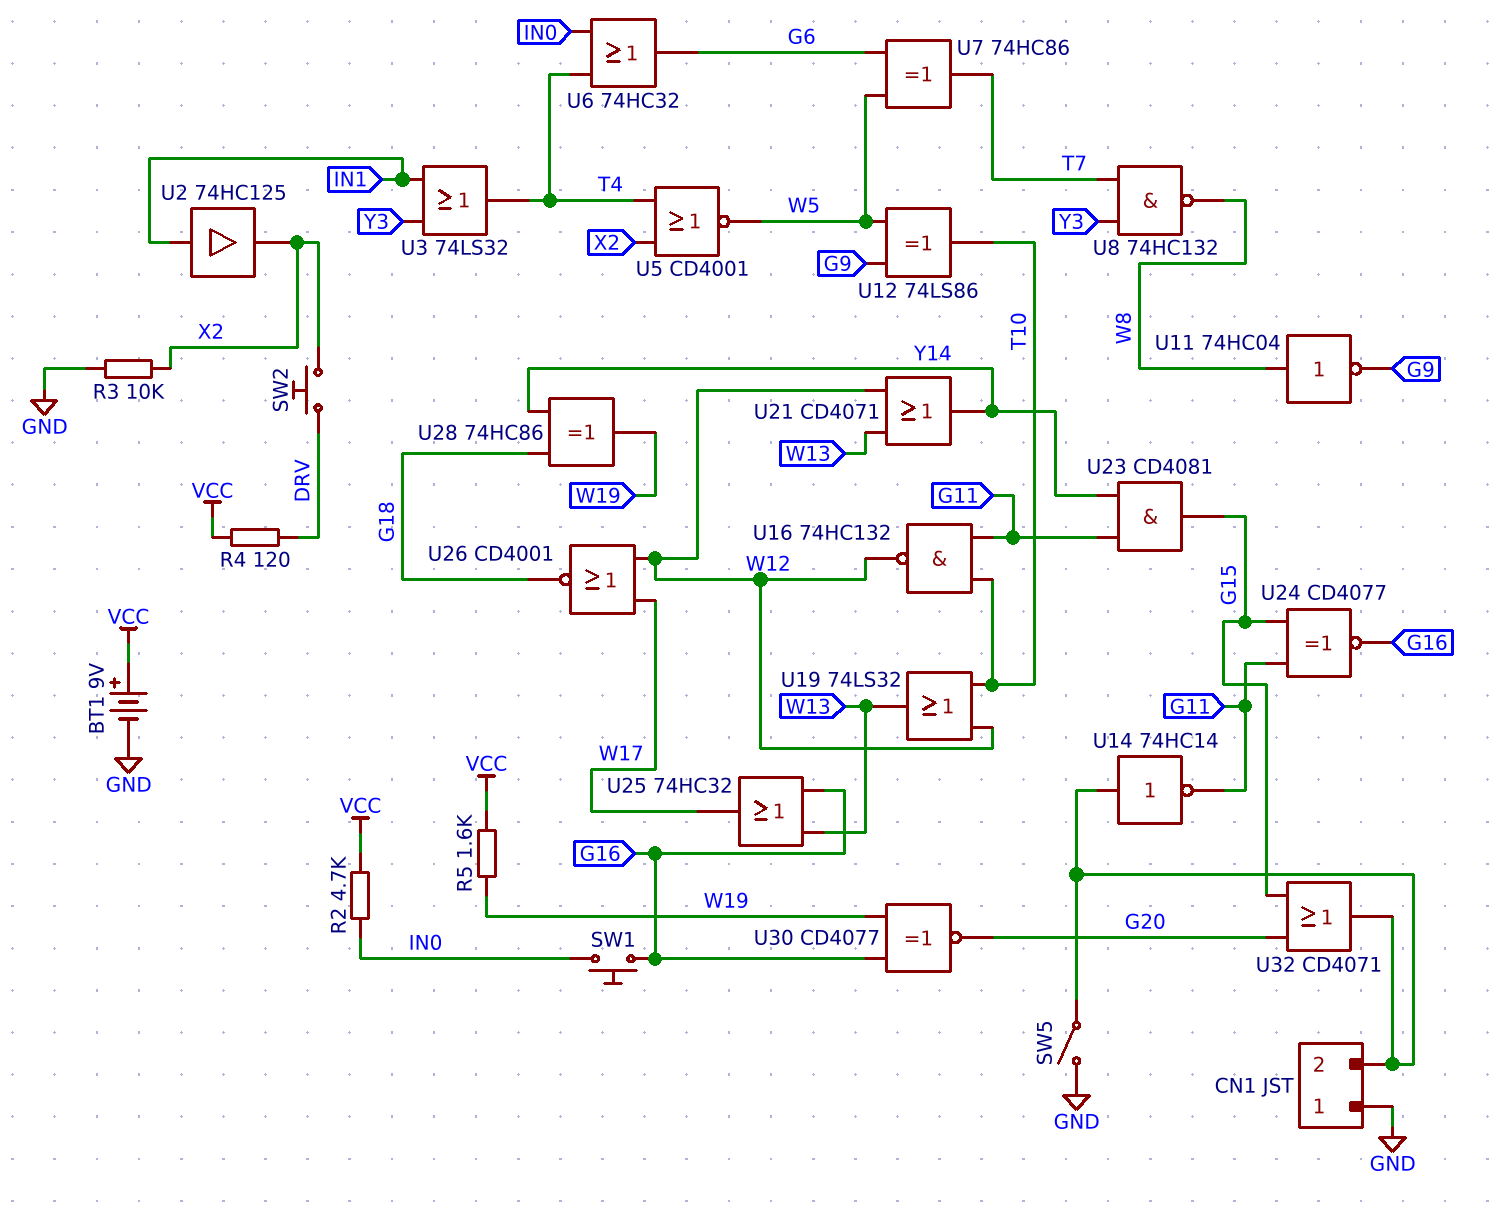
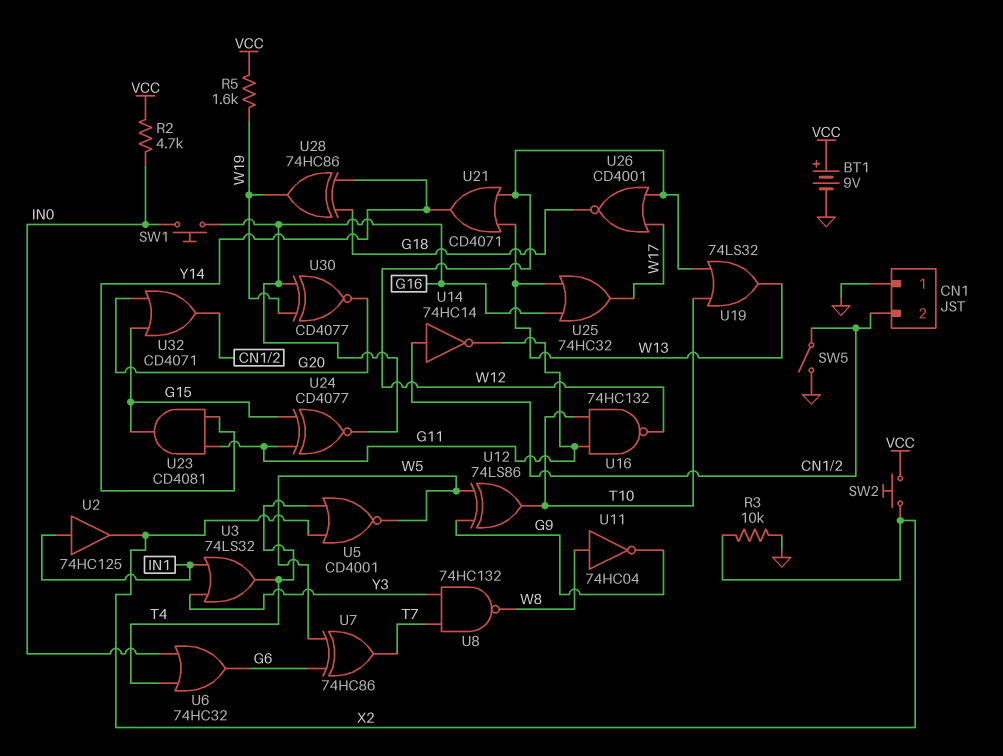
R4: 120 (DRV, VCC) -> none
SW2: button (DRV, X2) -> button (VCC, X2)

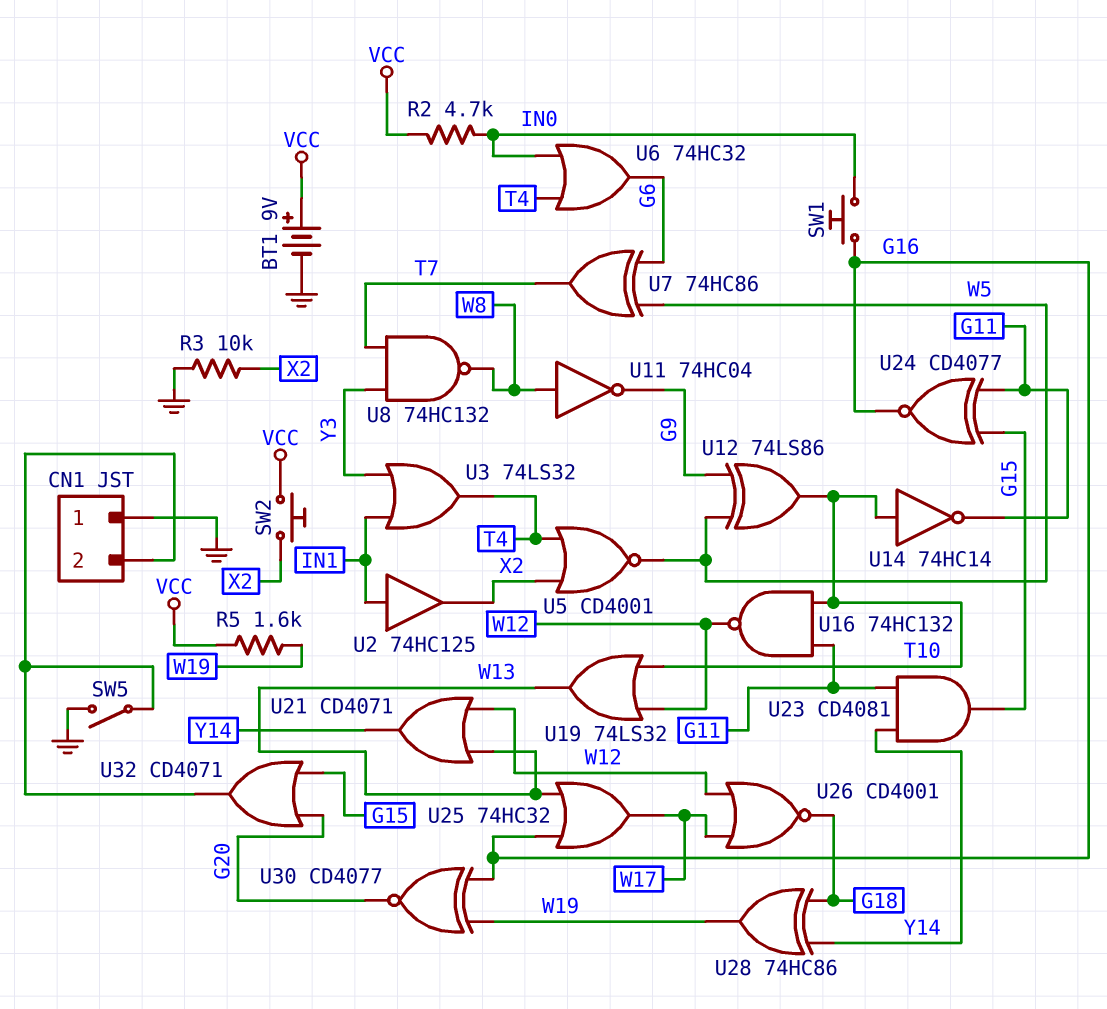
U14: NOT 74HC14 (in CN1/2, out G11) -> NOT 74HC14 (in T10, out G11)

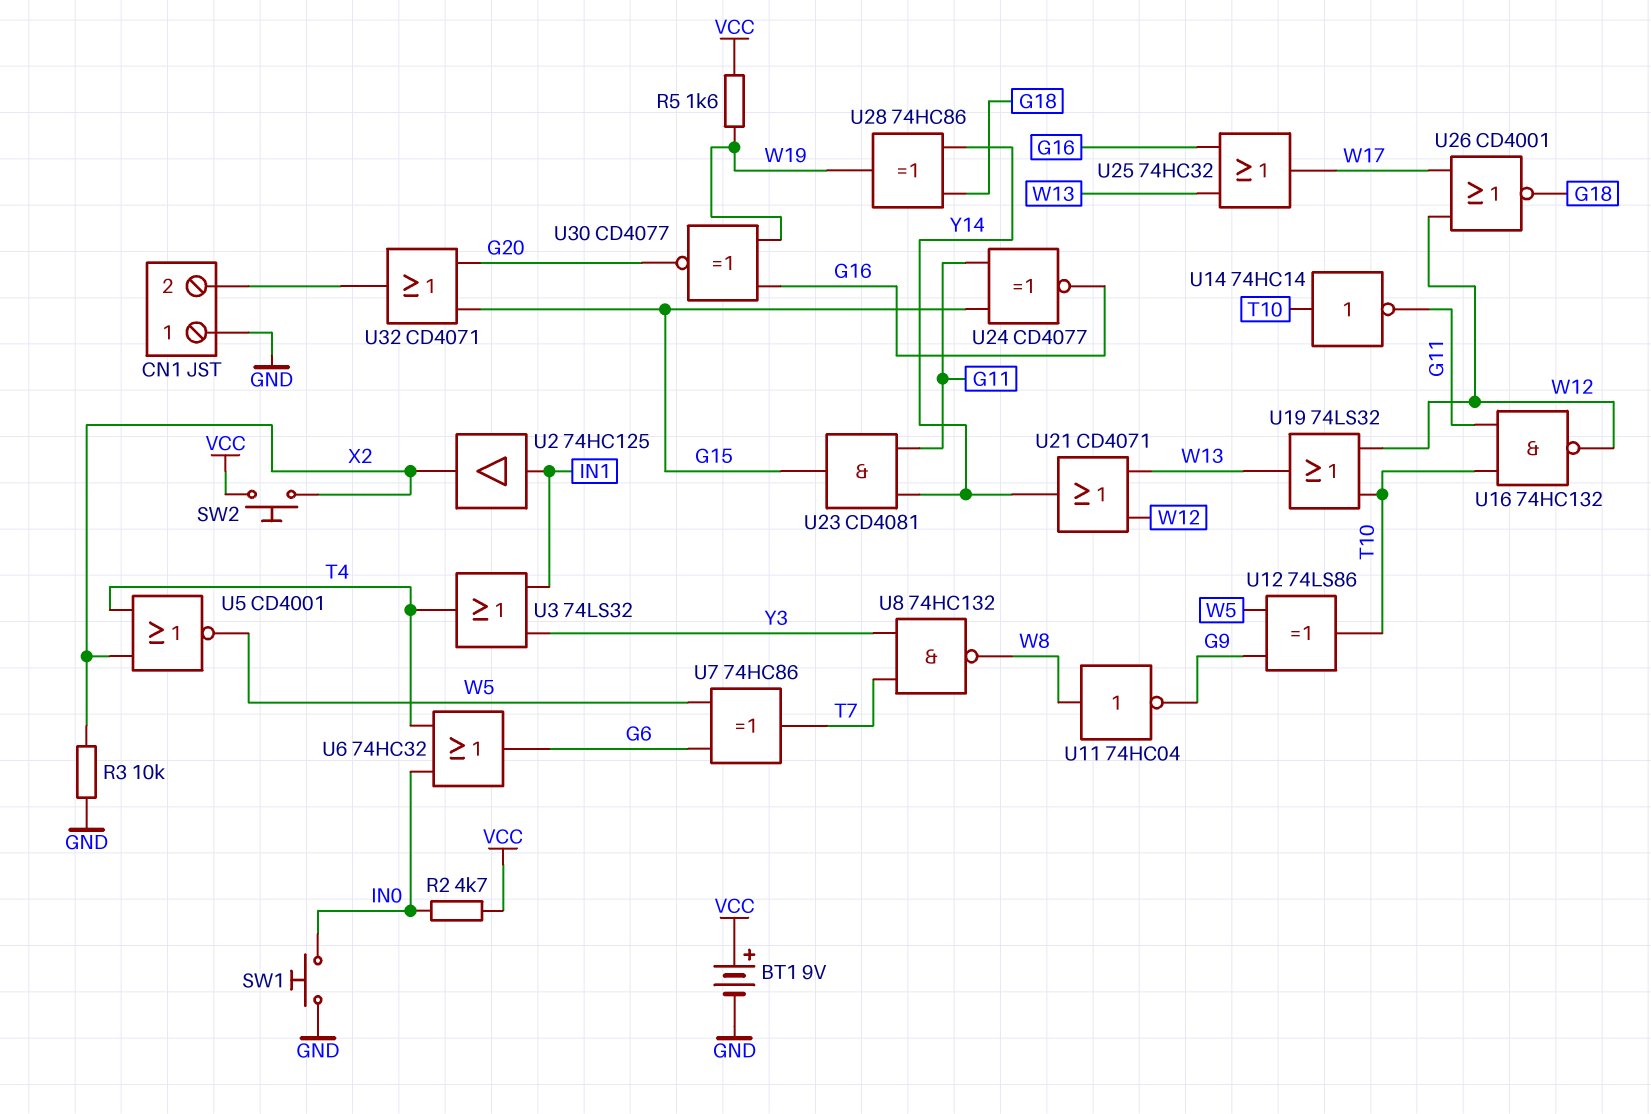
SW1: button (G16, IN0) -> button (GND, IN0)
SW5: switch (CN1/2, GND) -> none

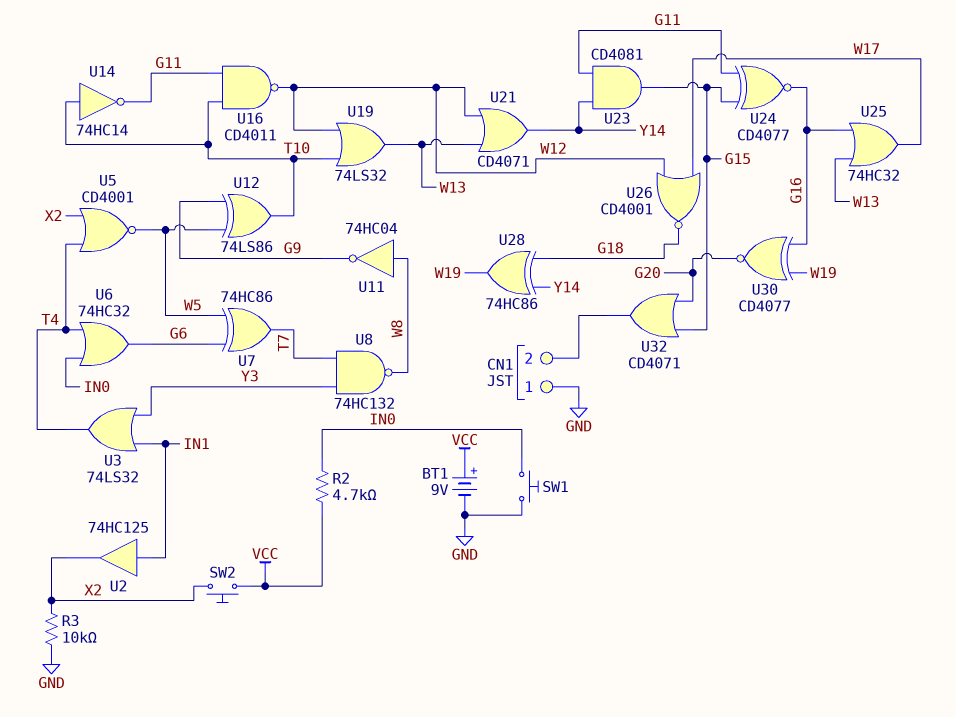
R5: 1.6k (VCC, W19) -> none
U16: NAND 74HC132 (in G11, in T10, out W12) -> NAND CD4011 (in G11, in T10, out W12)

